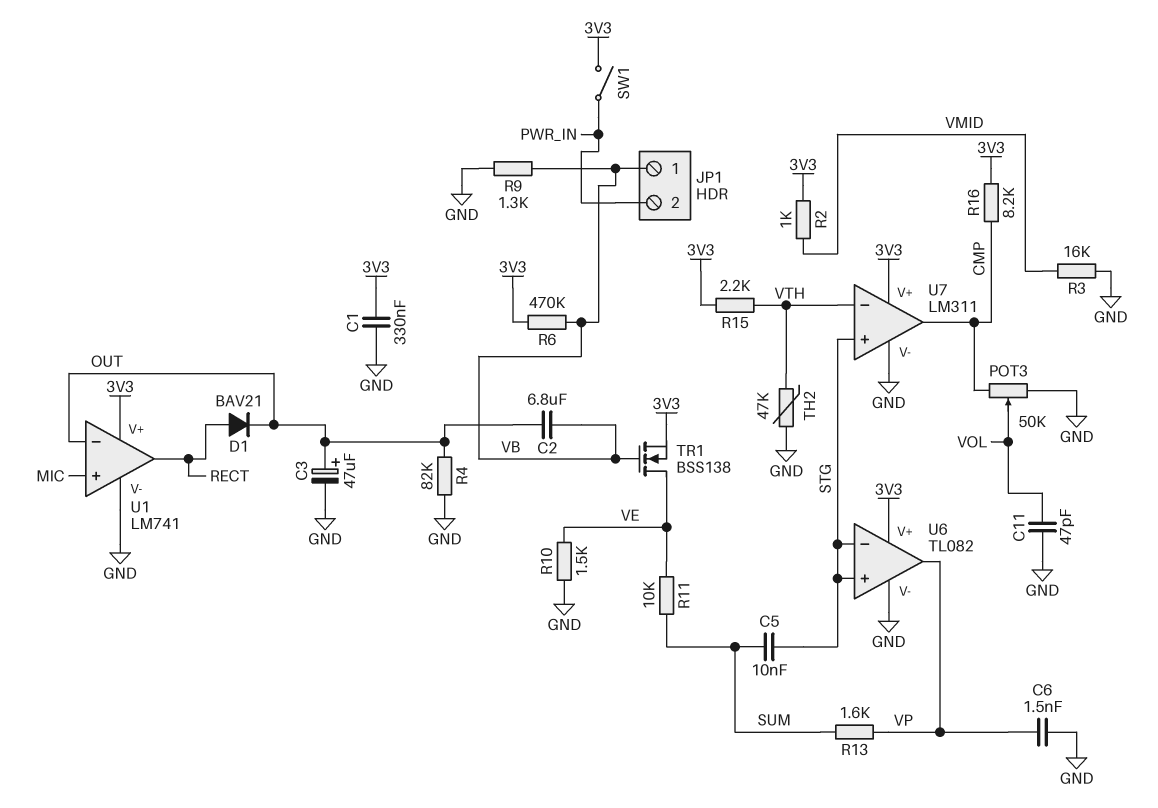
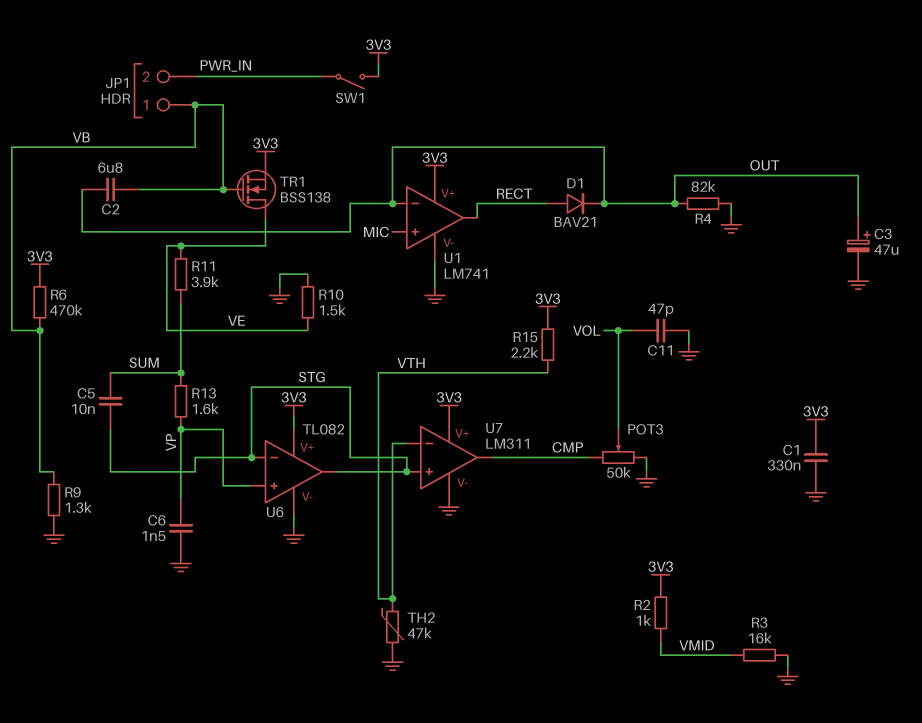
R11: 10k (SUM, VE) -> 3.9k (SUM, VE)
R16: 8.2k (3V3, CMP) -> none
U6 pin in+: STG -> VP
U6 pin out: VP -> STG

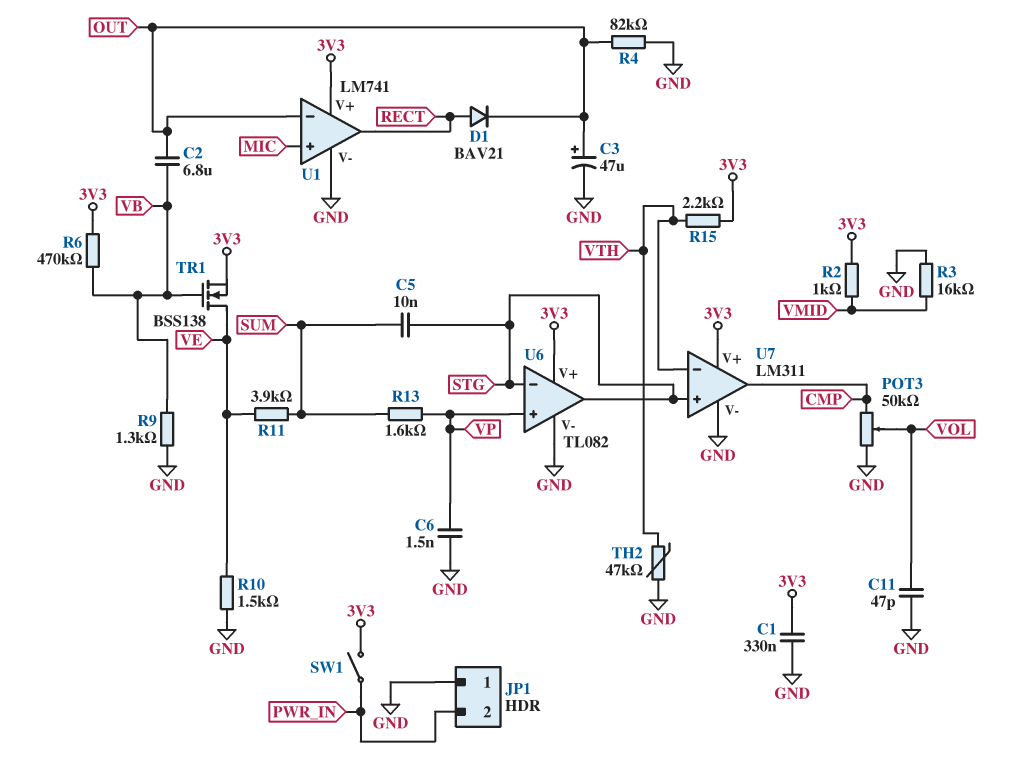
JP1 pin 1: VB -> GND

